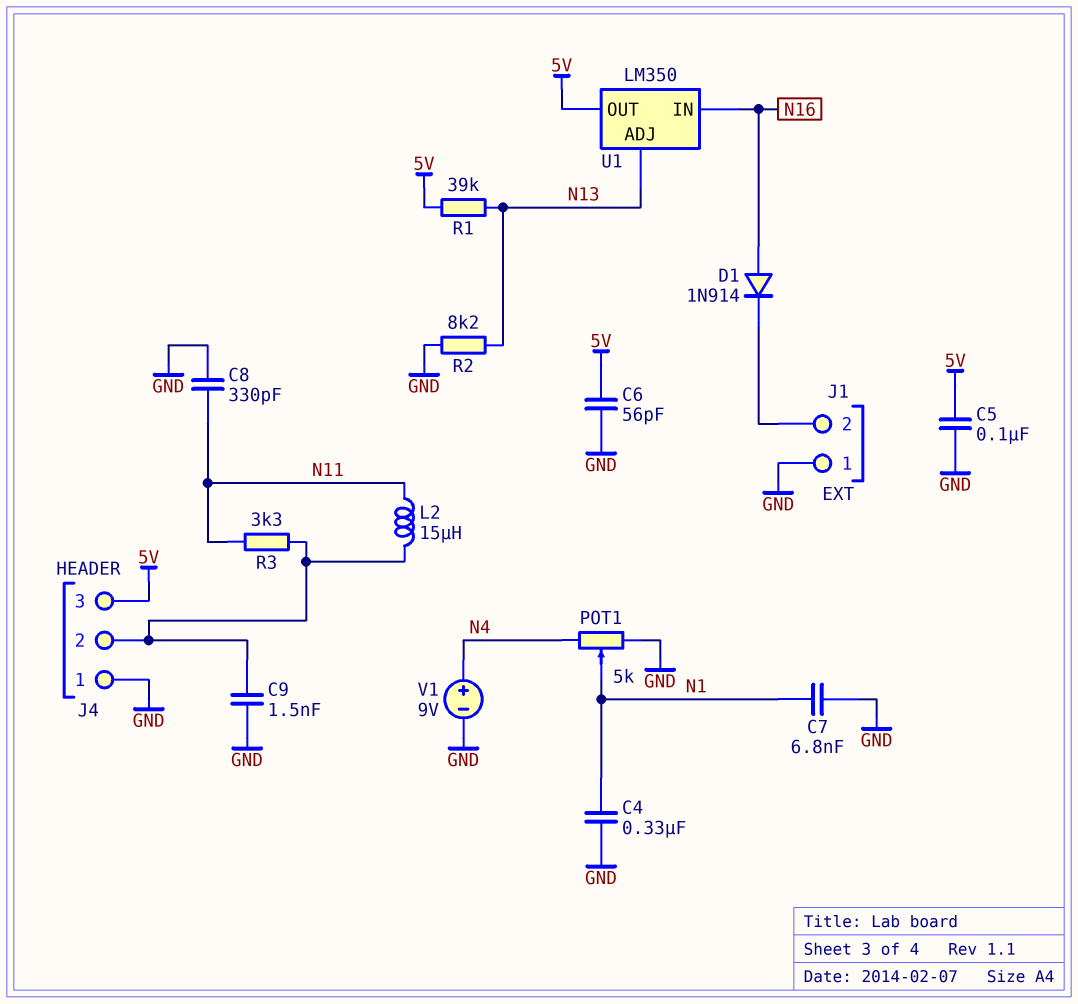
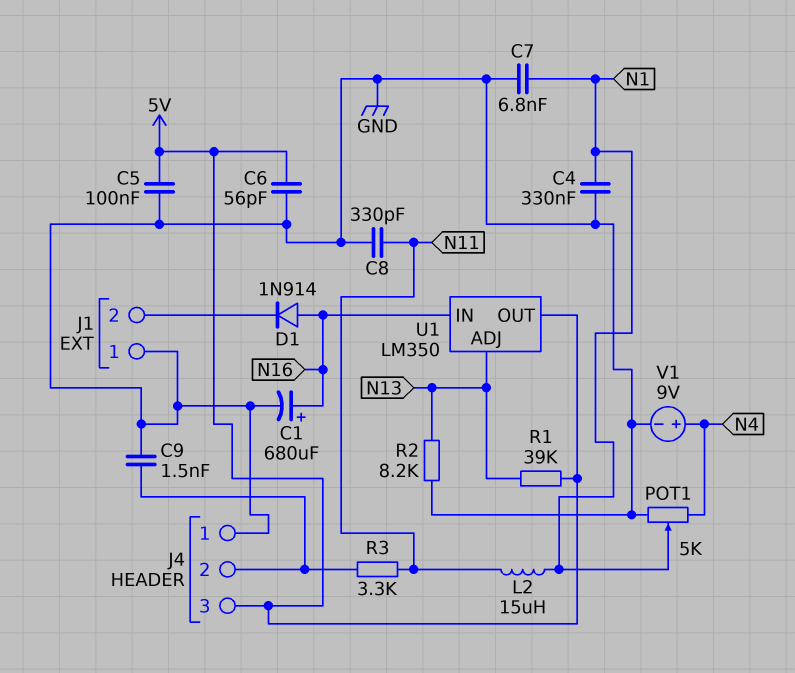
C1: none -> 680uF (plus N16, minus GND)
L2: 15uH (J4/2, N11) -> 15uH (N1, N11)

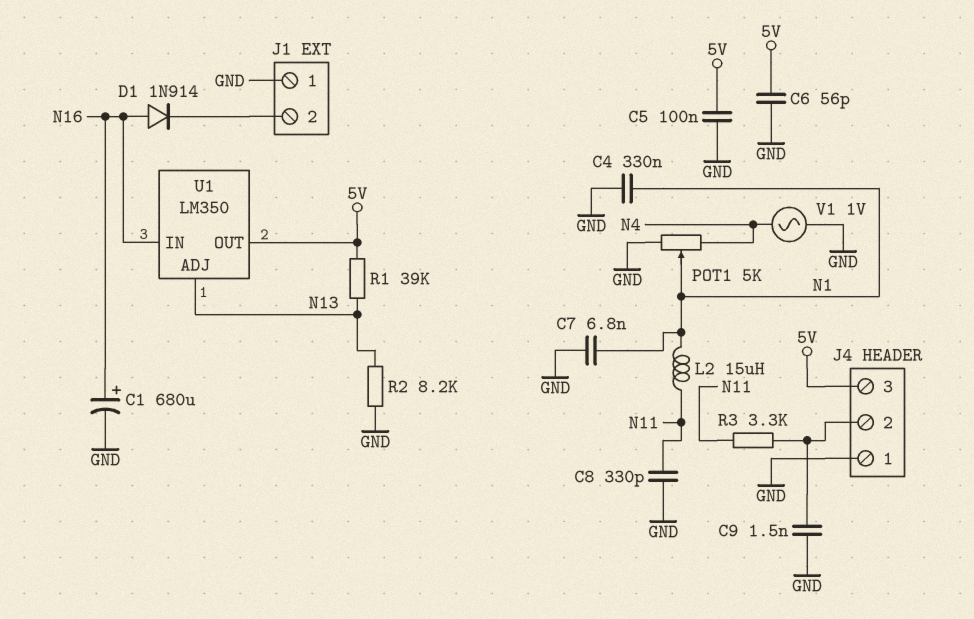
V1: 9V (plus N4, minus GND) -> AC 1V (GND, N4)

